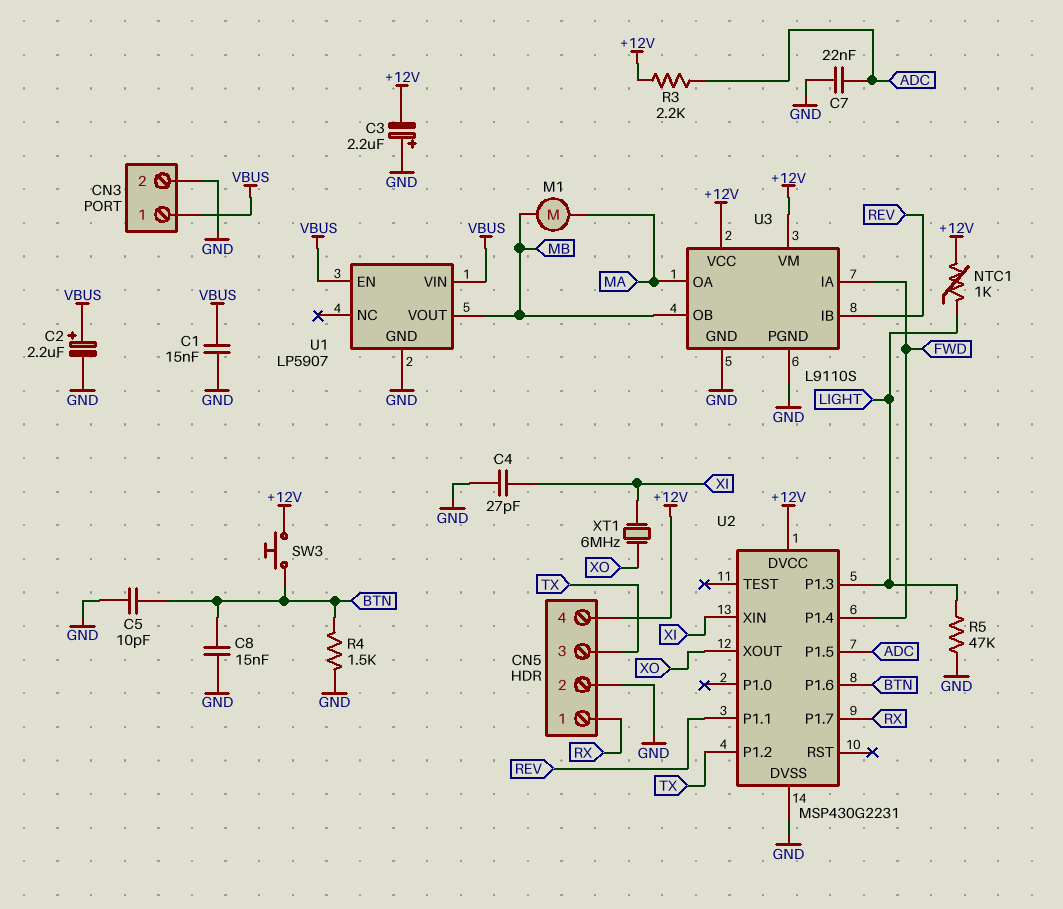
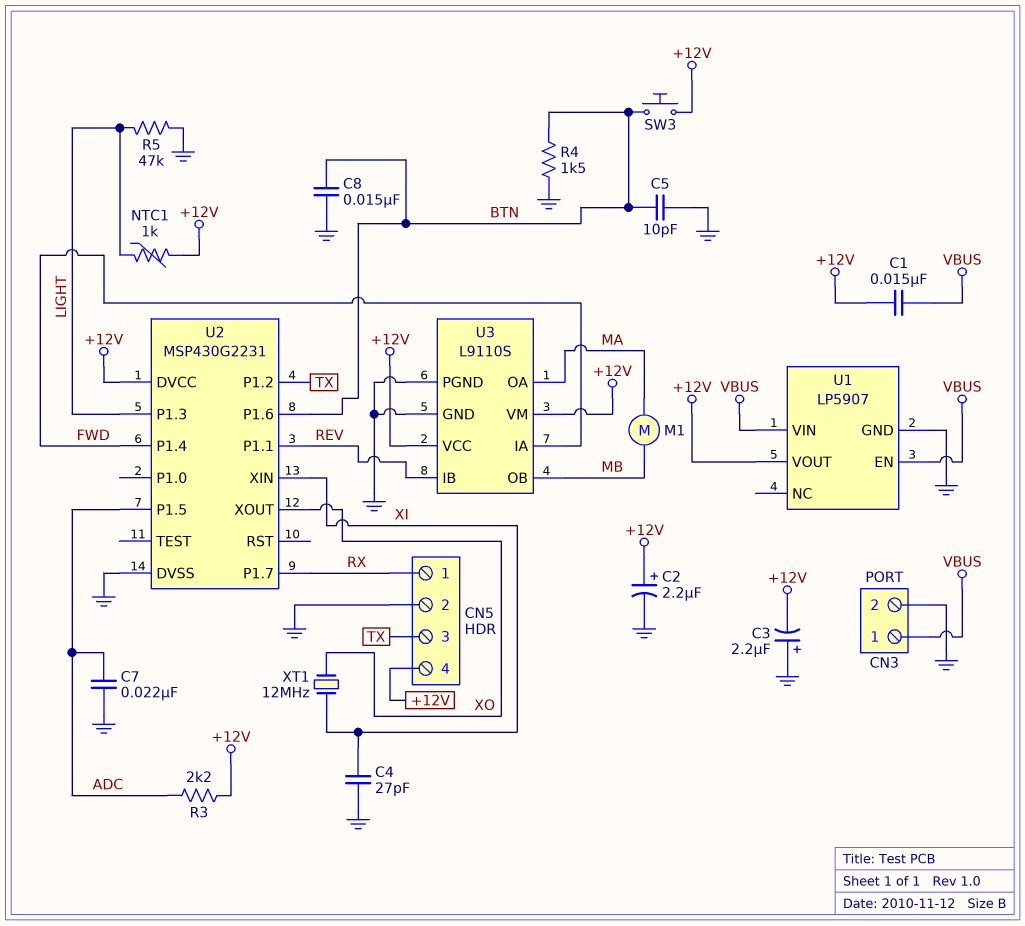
C1: 15nF (GND, VBUS) -> 15nF (+12V, VBUS)
C2: 2.2uF (plus VBUS, minus GND) -> 2.2uF (plus +12V, minus GND)
U1 pin VOUT: MB -> +12V
XT1: 6MHz (XI, XO) -> 12MHz (XI, XO)

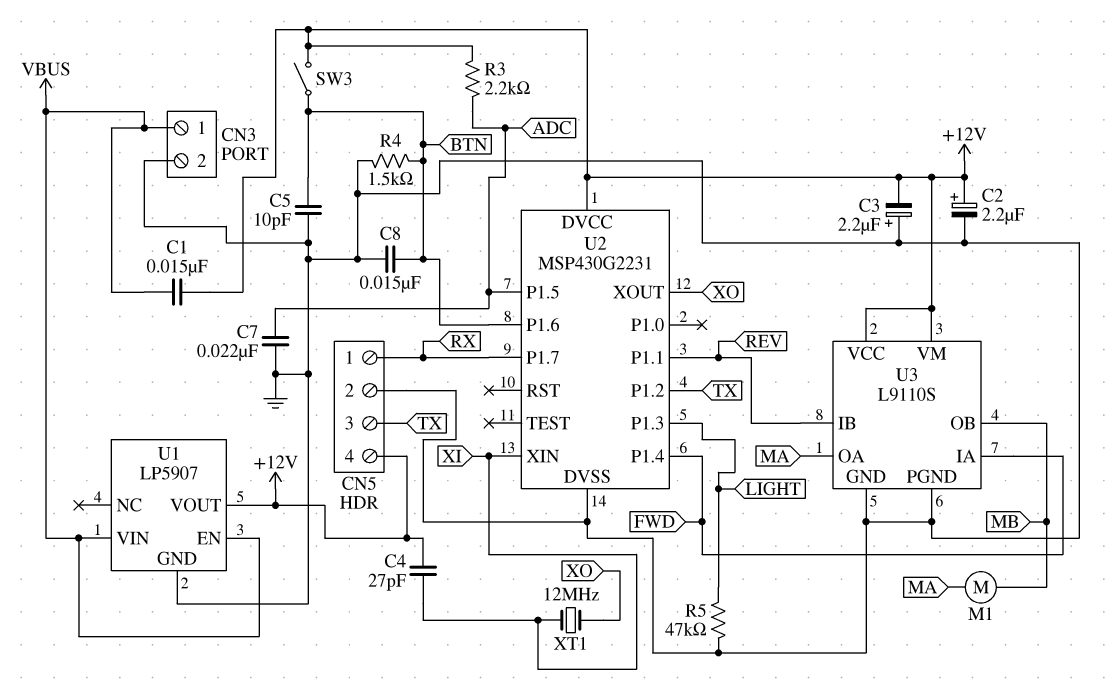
C4: 27pF (GND, XI) -> 27pF (+12V, XI)
NTC1: 1k (+12V, LIGHT) -> none
SW3: button (+12V, BTN) -> switch (+12V, BTN)

